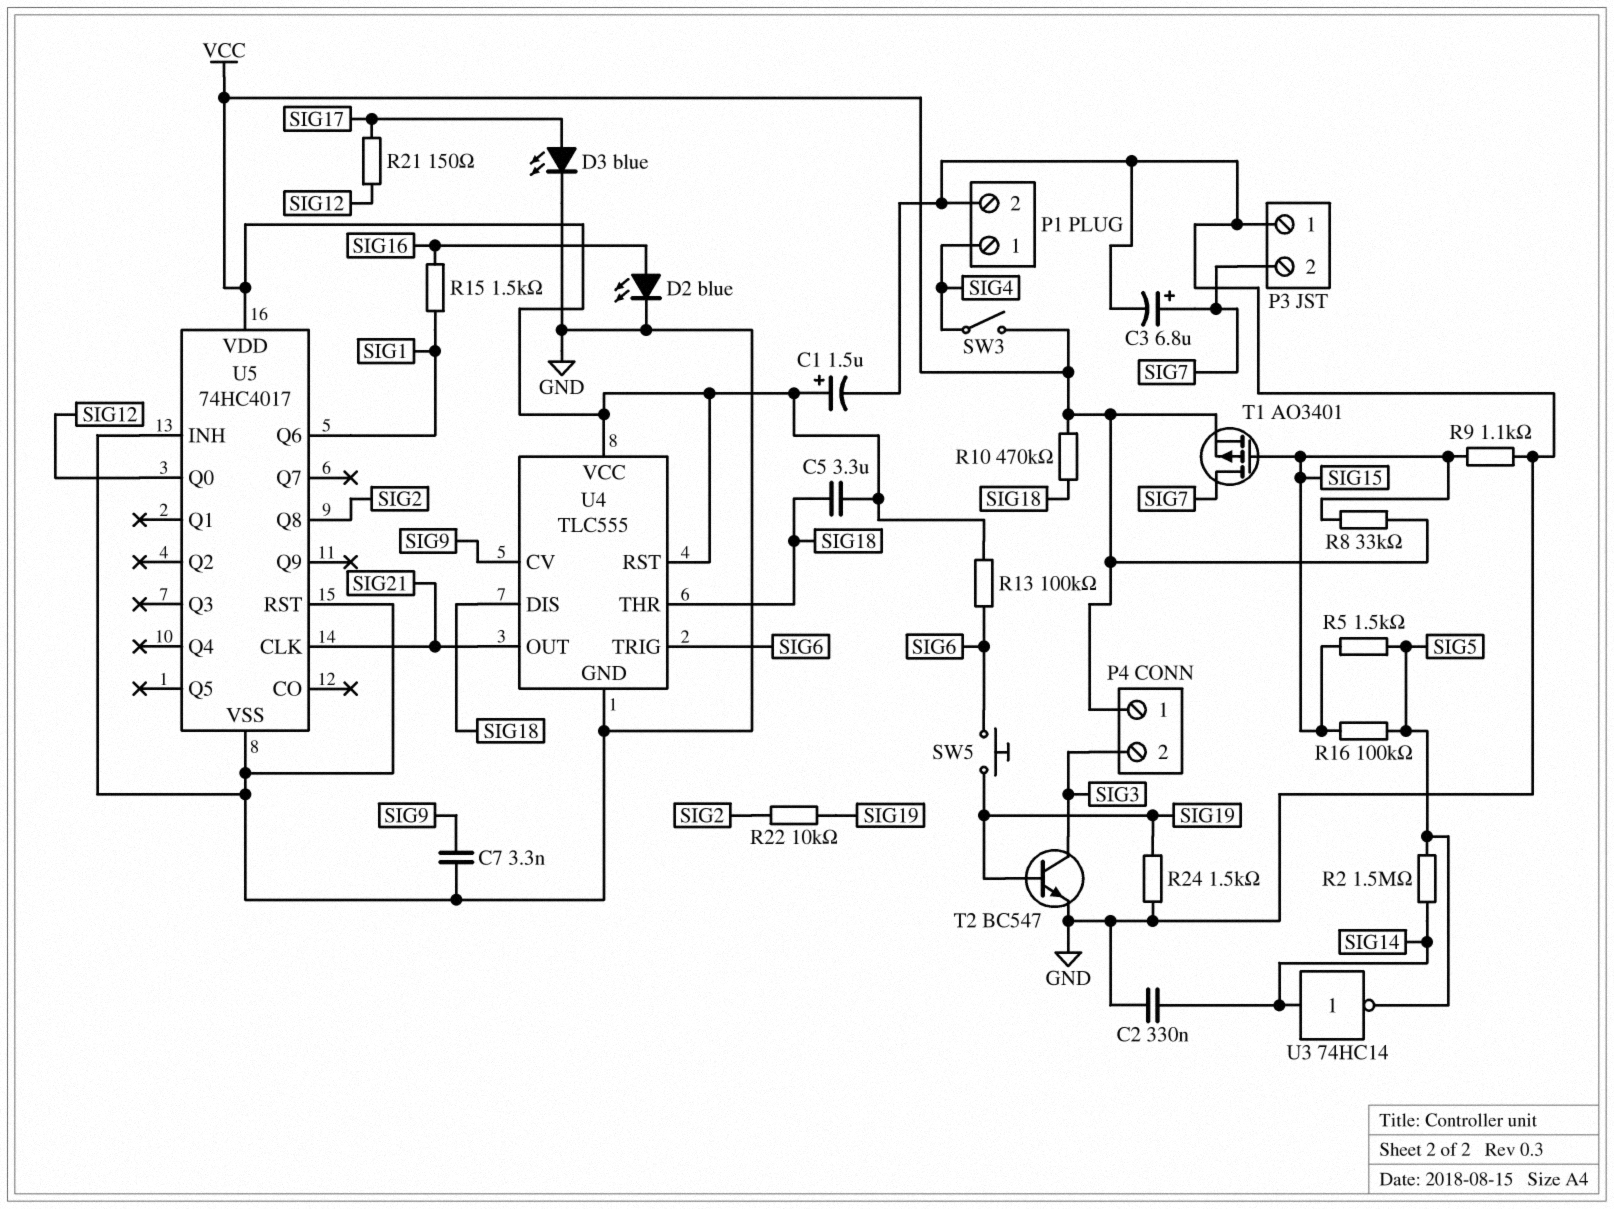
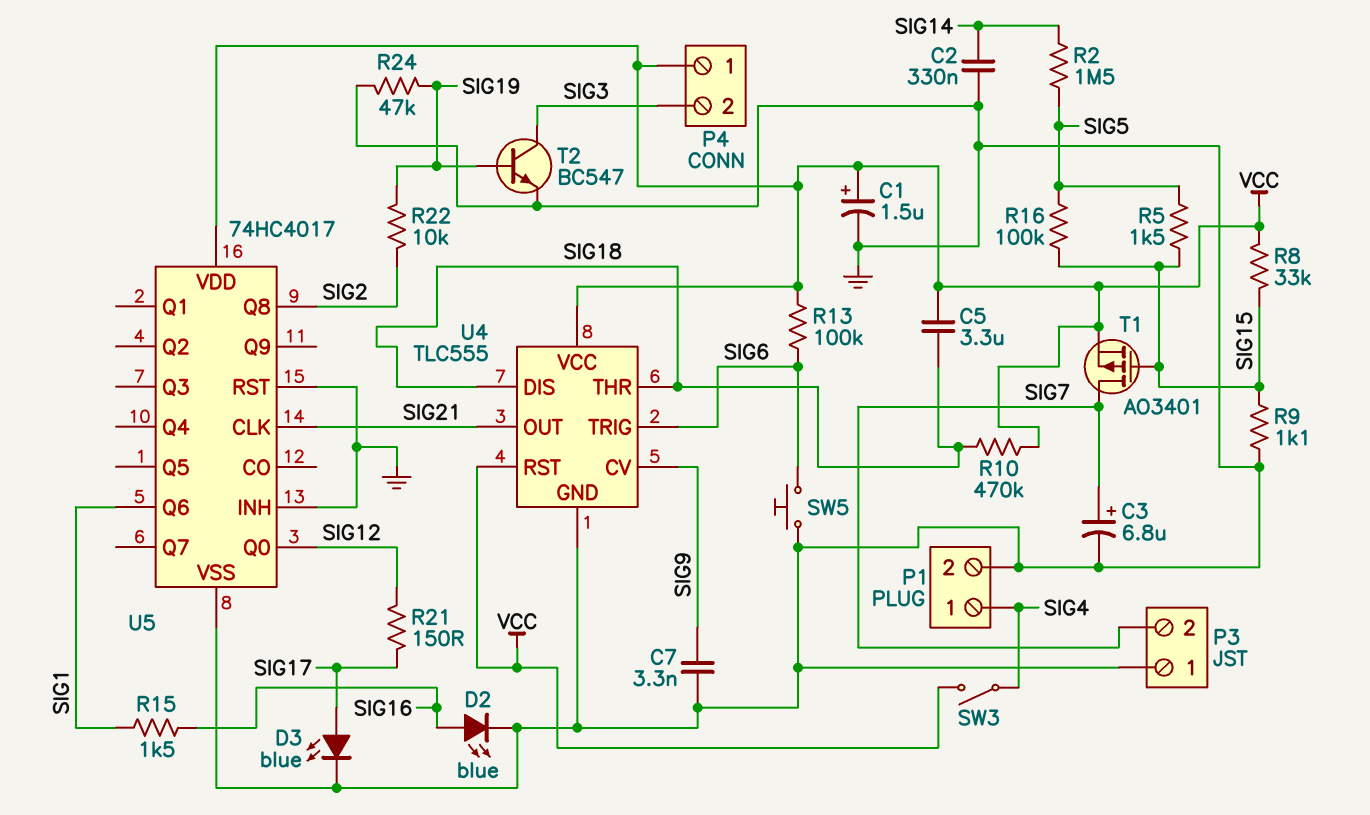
R24: 1.5k (GND, SIG19) -> 47k (GND, SIG19)
SW5: button (SIG6, SIG19) -> button (GND, SIG6)
U3: NOT 74HC14 (in SIG14, out SIG5) -> none

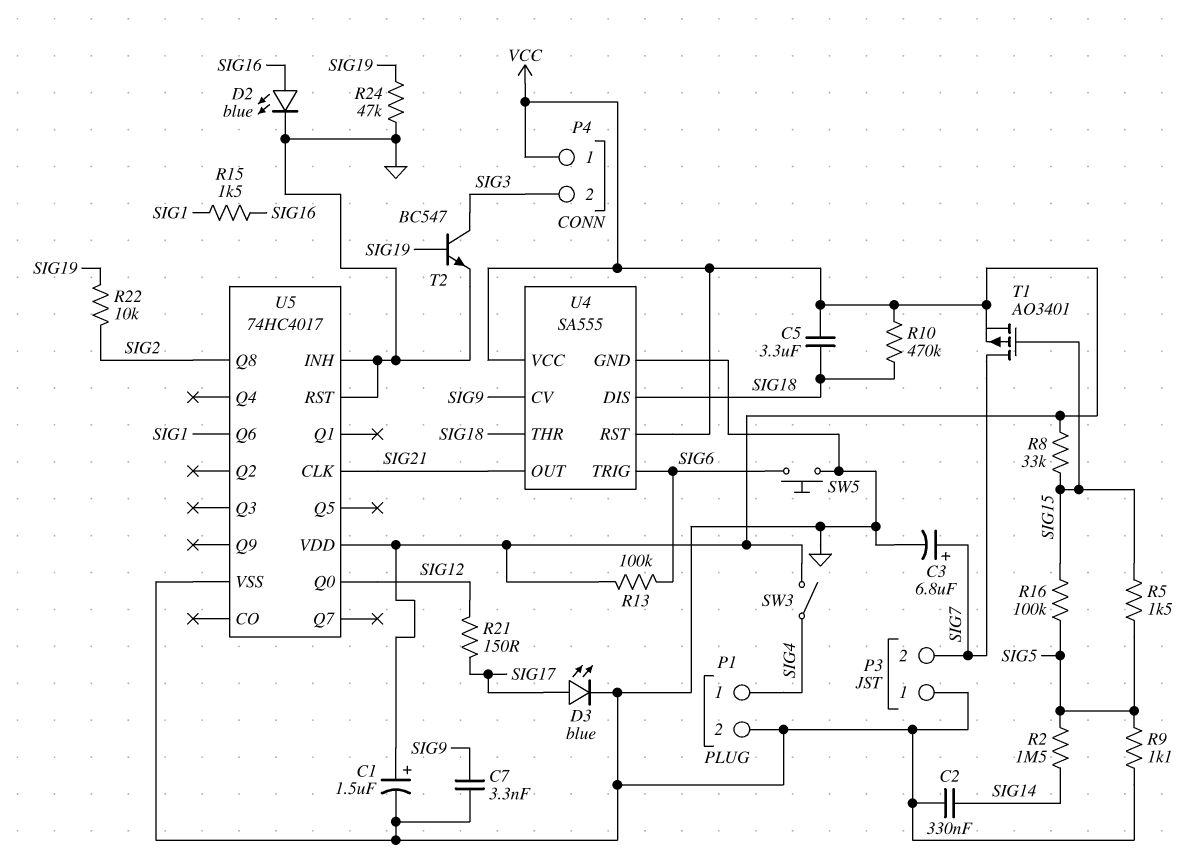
R9: 1.1k (GND, SIG15) -> 1.1k (GND, SIG5)
U4: TLC555 -> SA555

